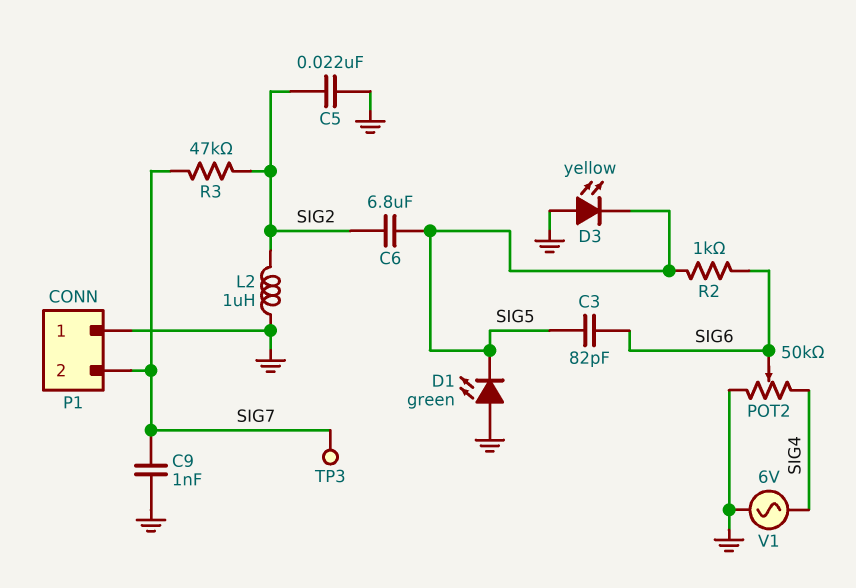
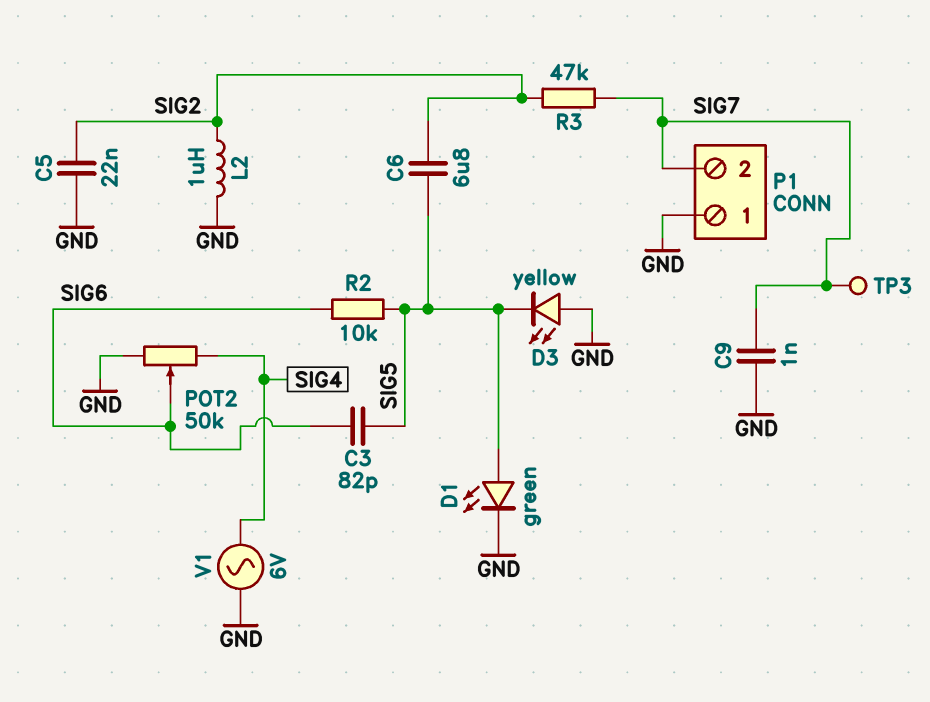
D1: LED green (A GND, K SIG5) -> LED green (A SIG5, K GND)
R2: 1k (SIG5, SIG6) -> 10k (SIG5, SIG6)

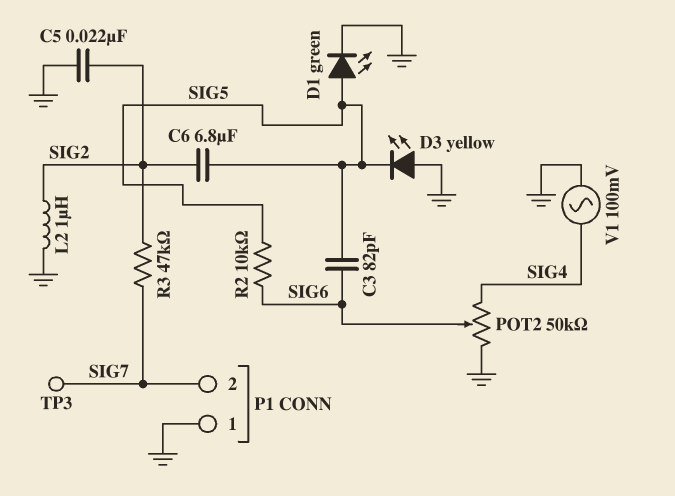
C9: 1nF (GND, SIG7) -> none
V1: AC 6V (GND, SIG4) -> AC 100mV (GND, SIG4)

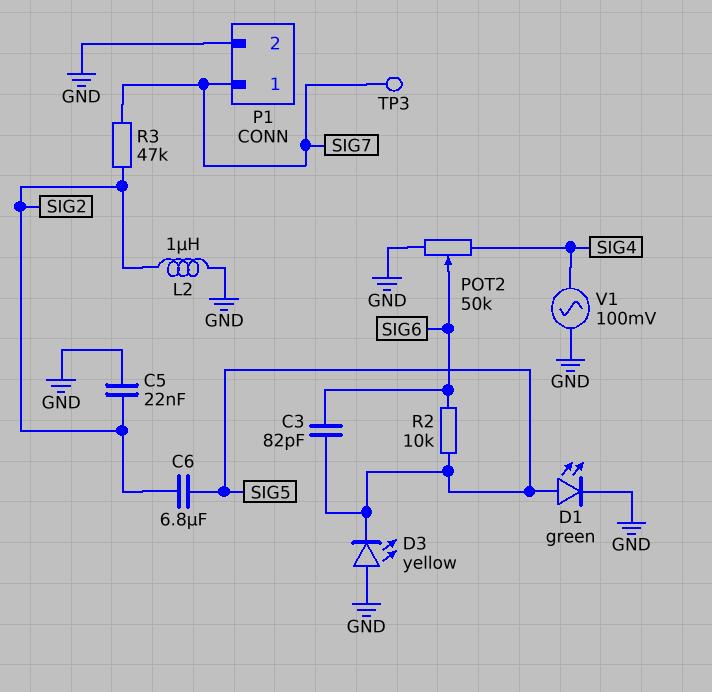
P1 pin 1: GND -> SIG7
P1 pin 2: SIG7 -> GND

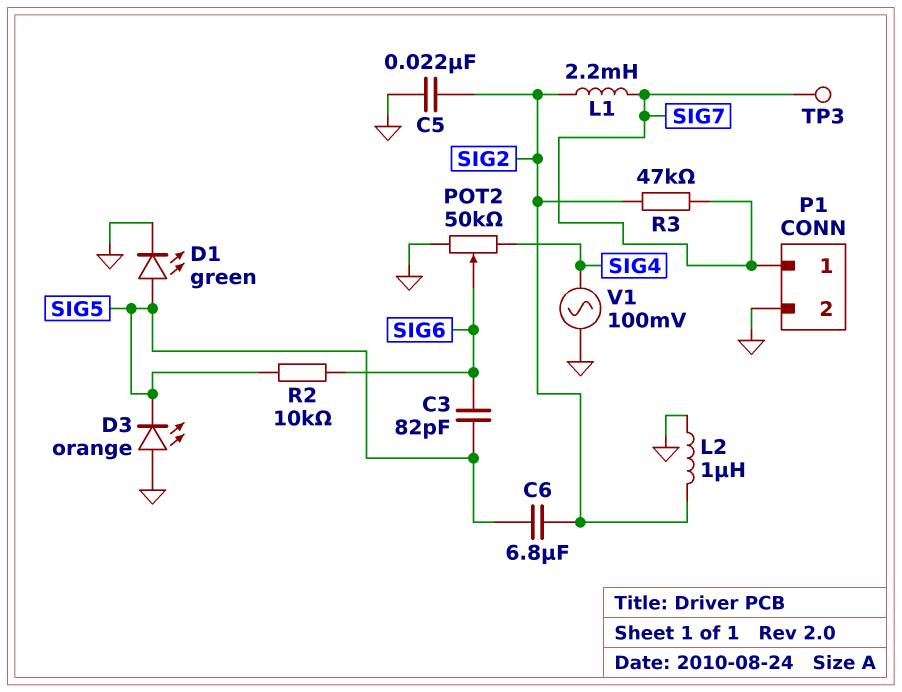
D3: LED yellow (A GND, K SIG5) -> LED orange (A GND, K SIG5)
L1: none -> 2.2mH (SIG2, SIG7)

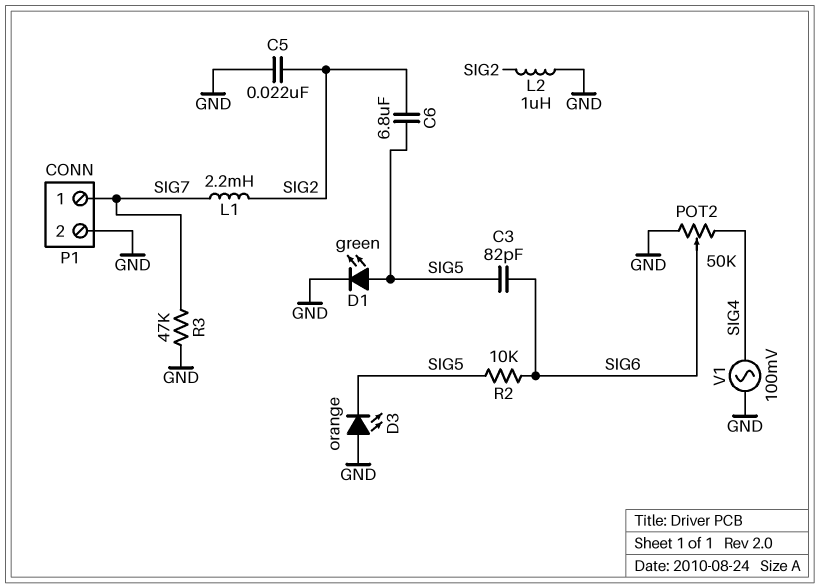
R3: 47k (SIG2, SIG7) -> 47k (GND, SIG7)
TP3: test point (SIG7) -> none

